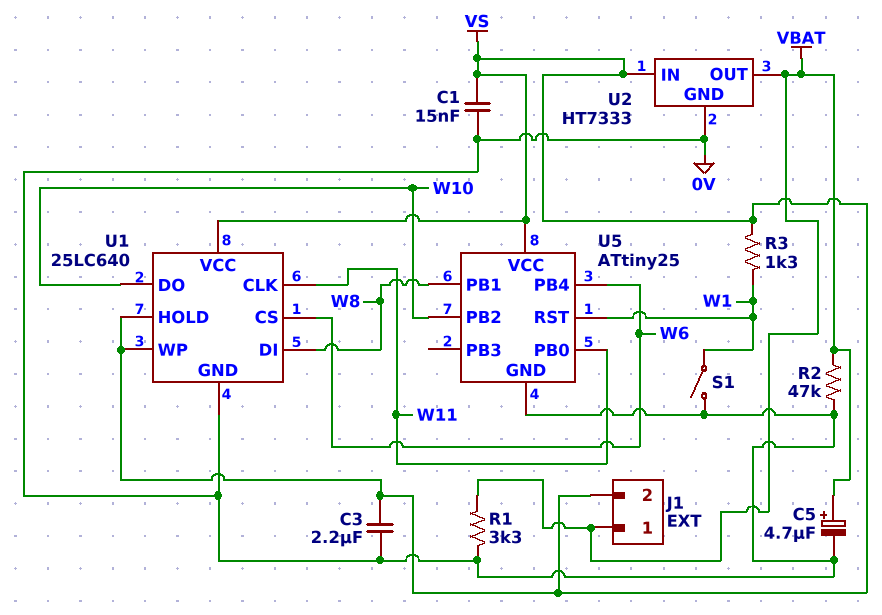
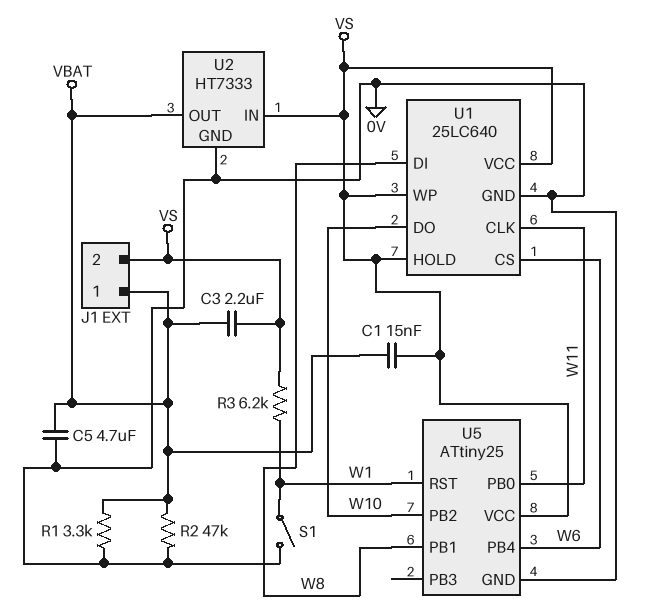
C1: 15nF (0V, VS) -> 15nF (VBAT, VS)
C3: 2.2uF (0V, VS) -> 2.2uF (VBAT, VS)
C5: 4.7uF (plus VBAT, minus 0V) -> 4.7uF (0V, VBAT)
R3: 1.3k (VS, W1) -> 6.2k (VS, W1)

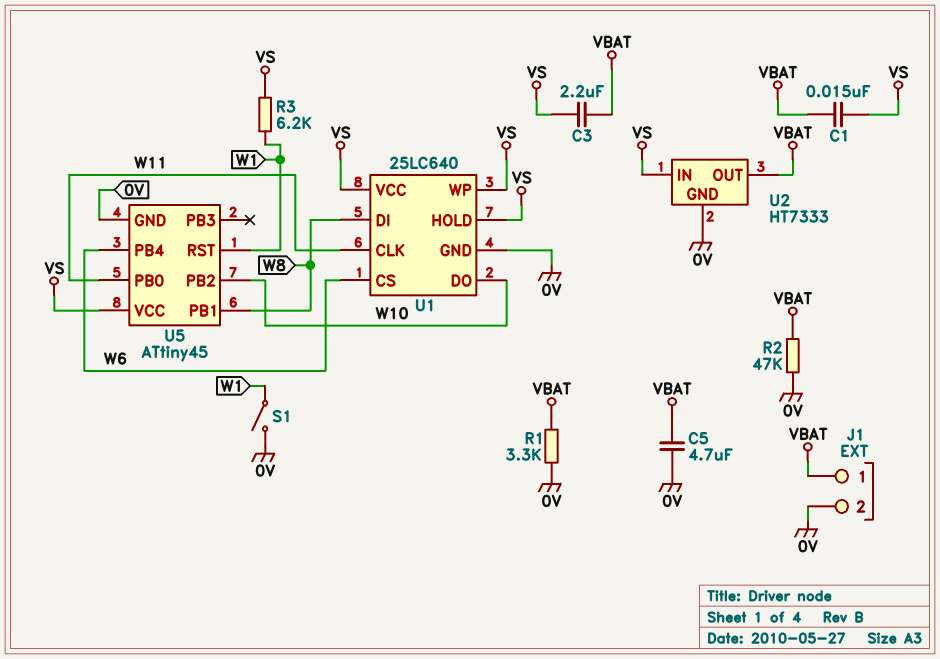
J1 pin 2: VS -> 0V
U5: ATtiny25 -> ATtiny45

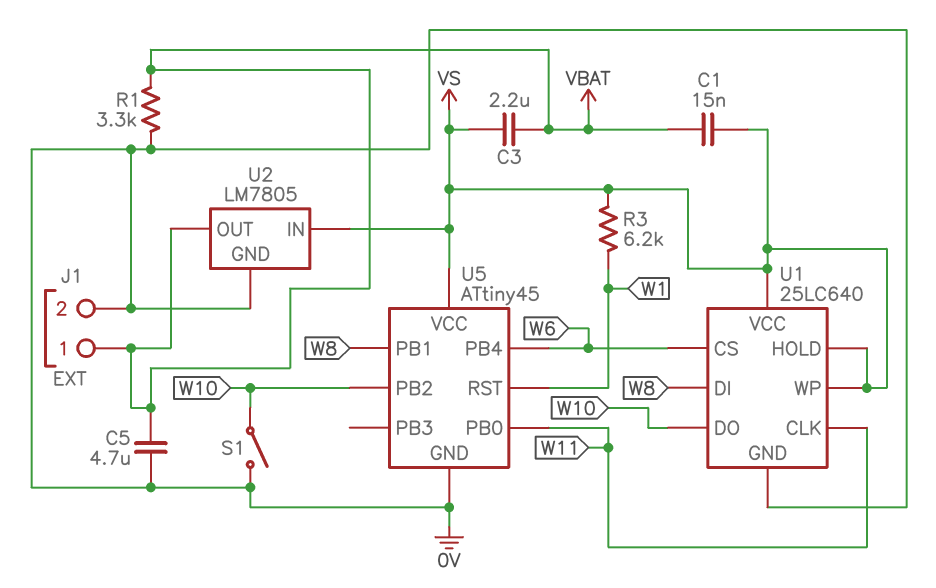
R2: 47k (0V, VBAT) -> none
S1: switch (0V, W1) -> switch (0V, W10)
U2: HT7333 -> LM7805

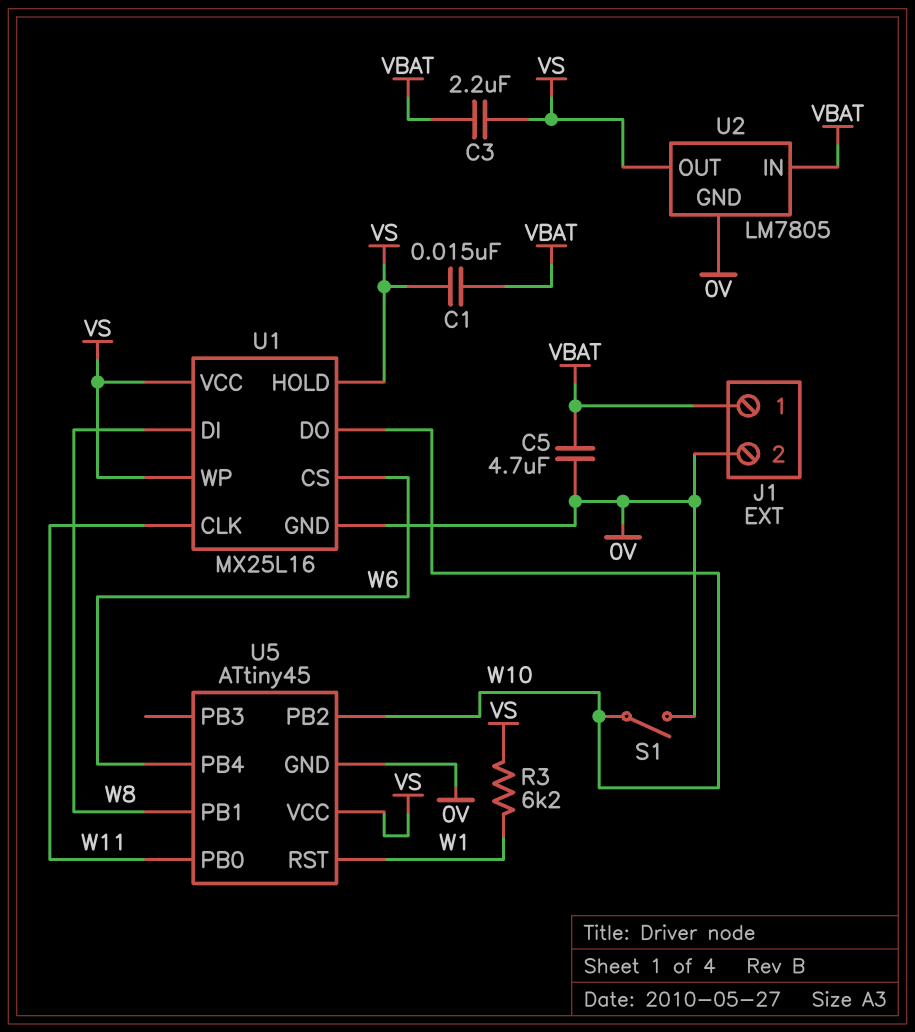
R1: 3.3k (0V, VBAT) -> none
U1: 25LC640 -> MX25L16
U2 pin IN: VS -> VBAT
U2 pin OUT: VBAT -> VS

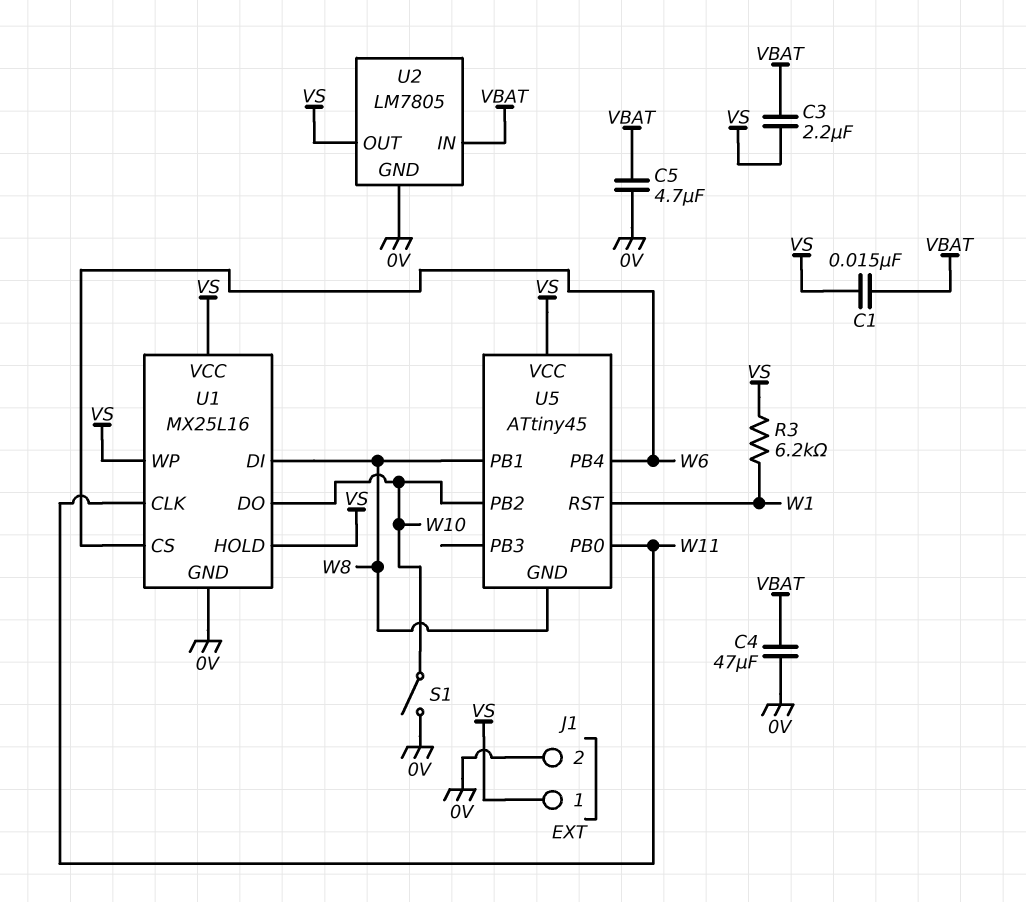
C4: none -> 47uF (0V, VBAT)
J1 pin 1: VBAT -> VS
U5 pin GND: 0V -> W8

